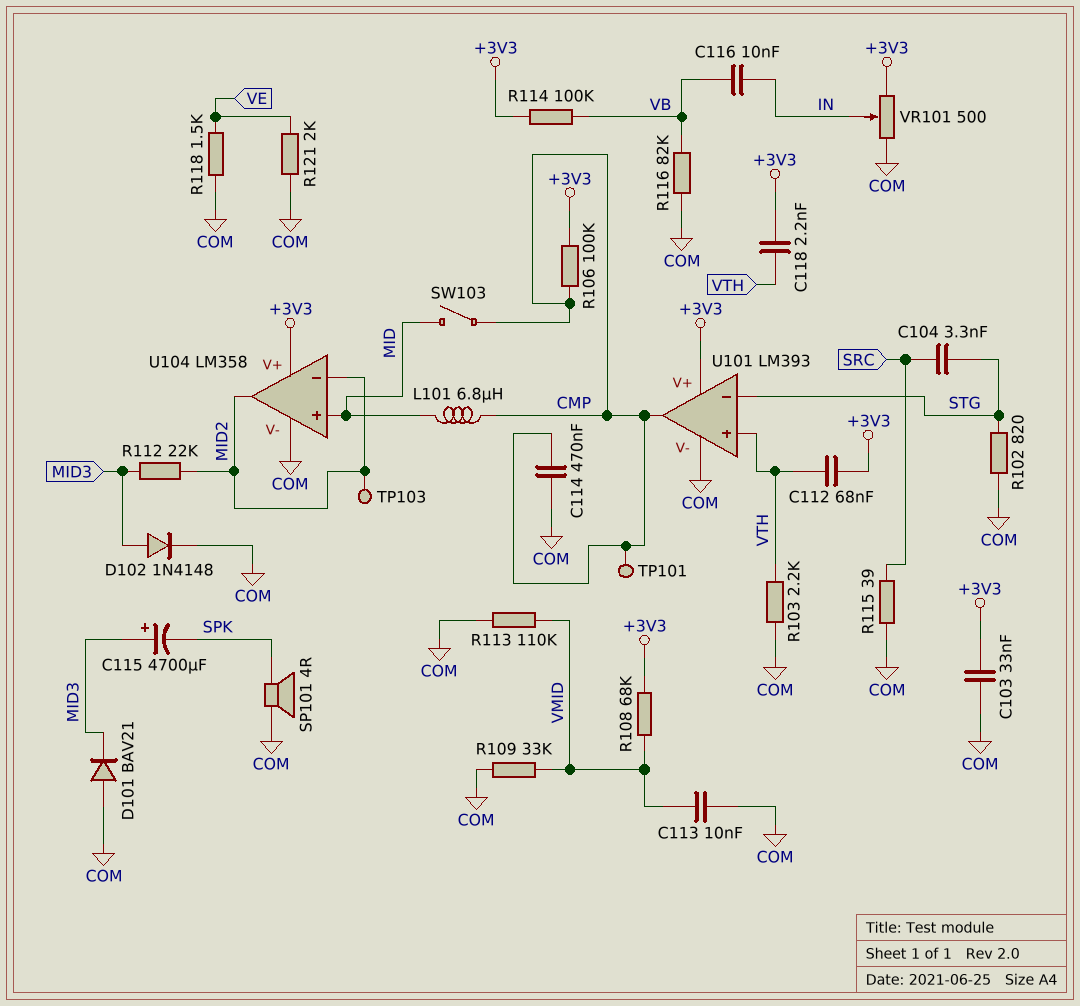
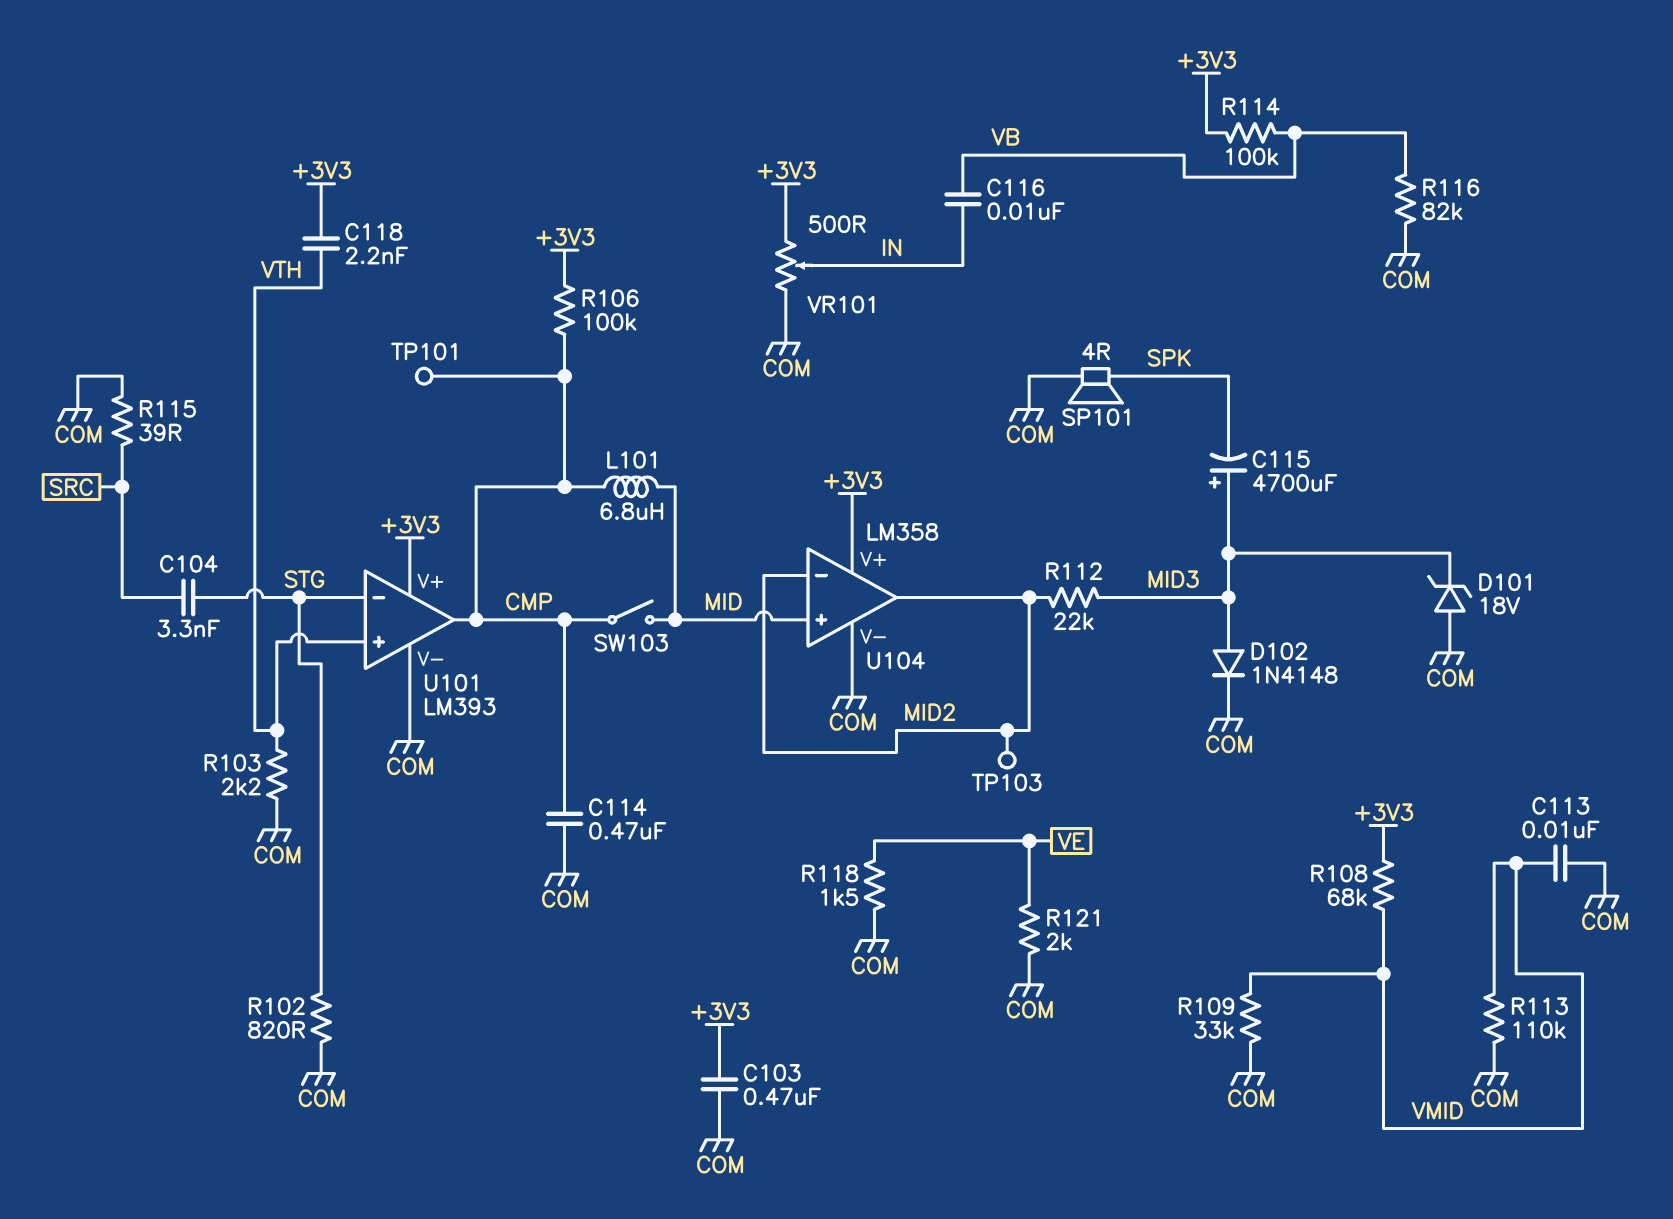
C103: 33nF (+3V3, COM) -> 470nF (+3V3, COM)
C112: 68nF (+3V3, VTH) -> none
D101: diode BAV21 (A COM, K MID3) -> zener 18V (A COM, K MID3)

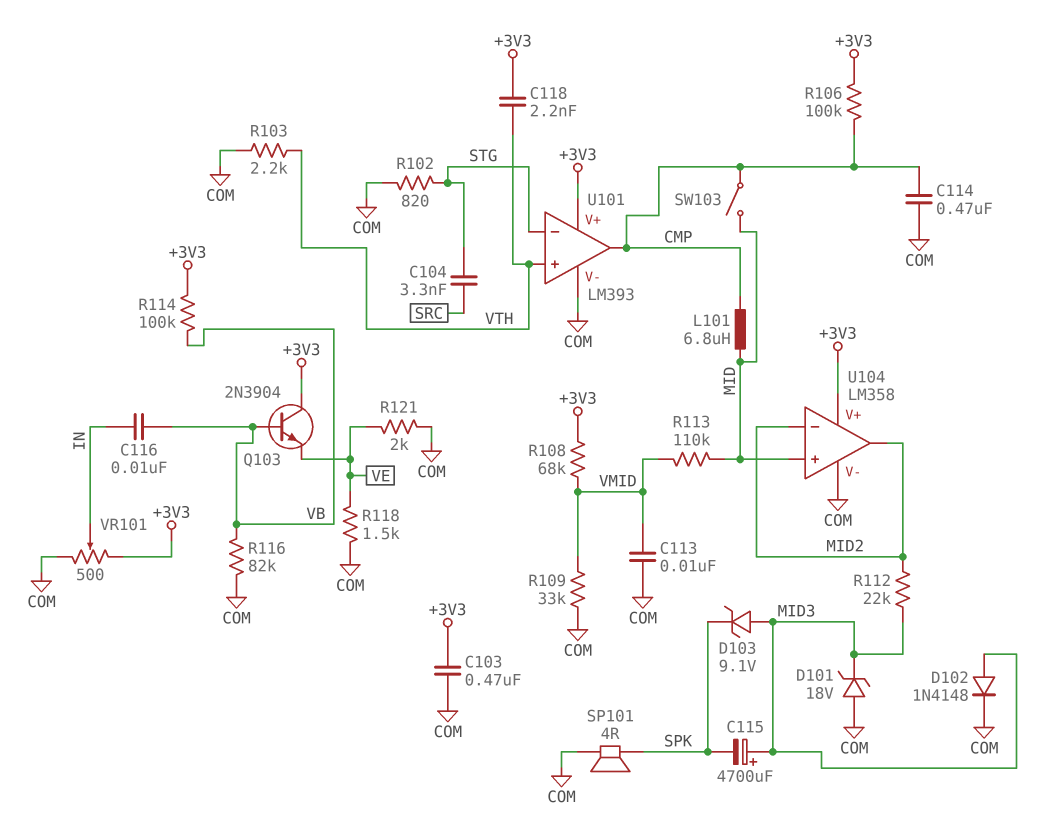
D103: none -> zener 9.1V (A MID3, K SPK)
Q103: none -> NPN 2N3904 (B VB, C +3V3, E VE)
R113: 110k (COM, VMID) -> 110k (MID, VMID)
R115: 39 (COM, SRC) -> none
TP101: test point (CMP) -> none
TP103: test point (MID2) -> none

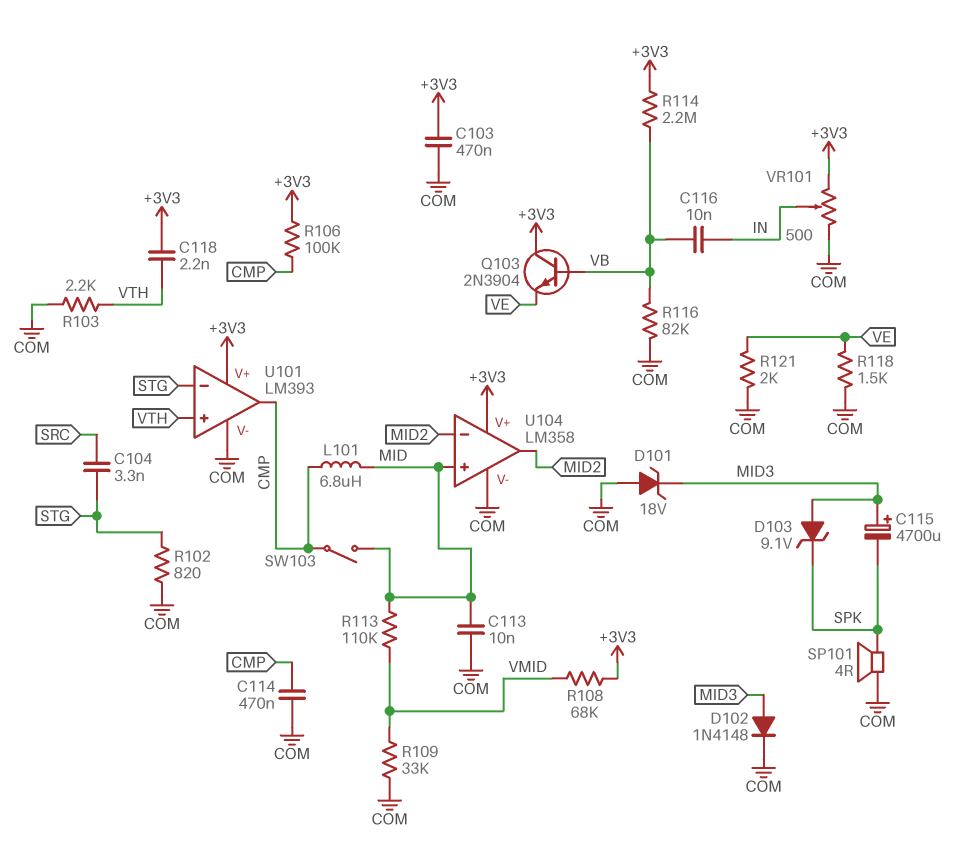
C113: 10nF (COM, VMID) -> 10nF (COM, MID)
R112: 22k (MID2, MID3) -> none
R114: 100k (+3V3, VB) -> 2.2M (+3V3, VB)

